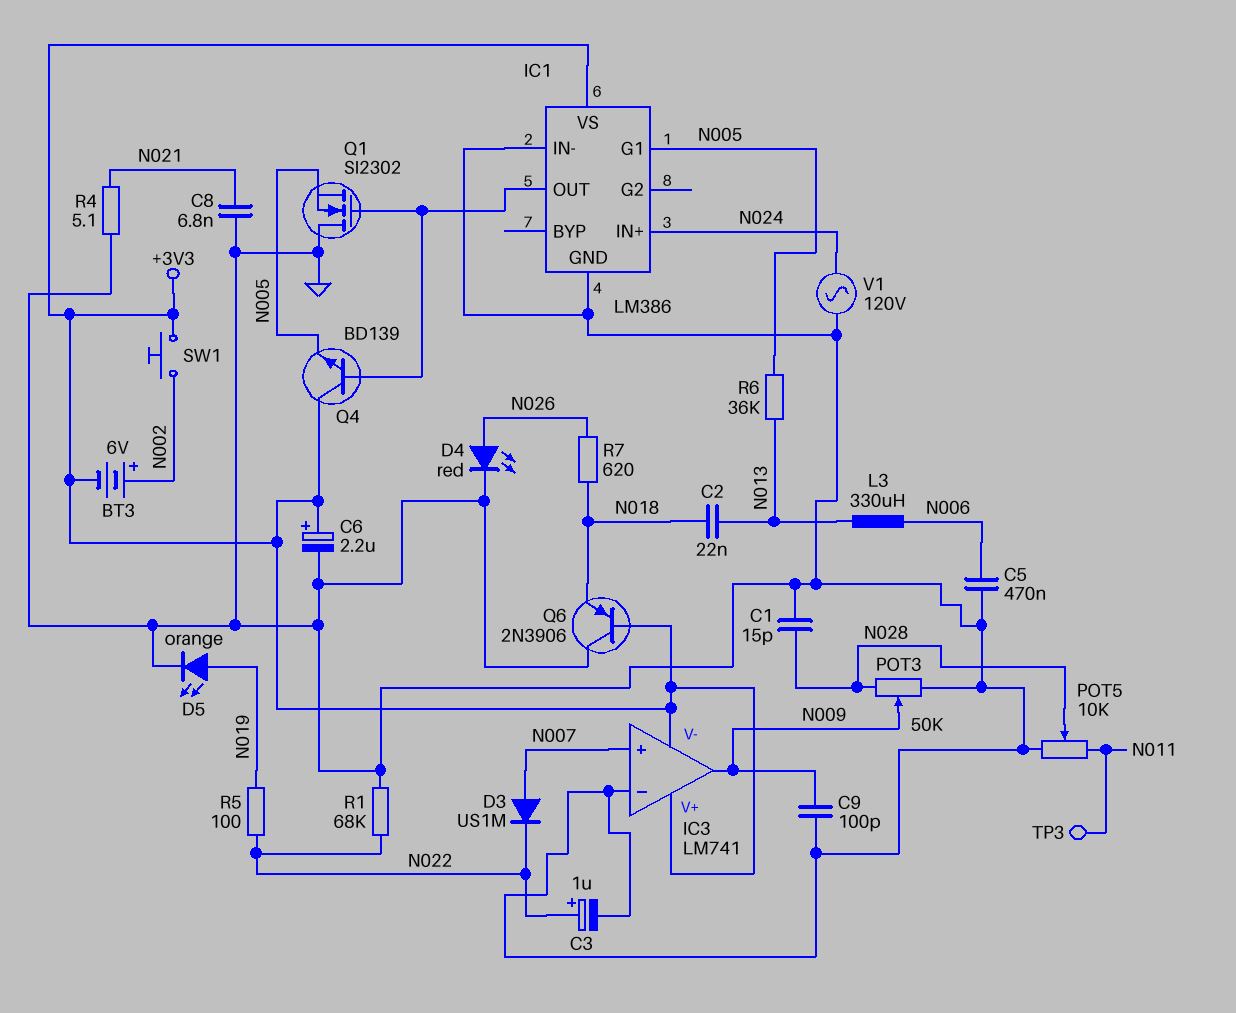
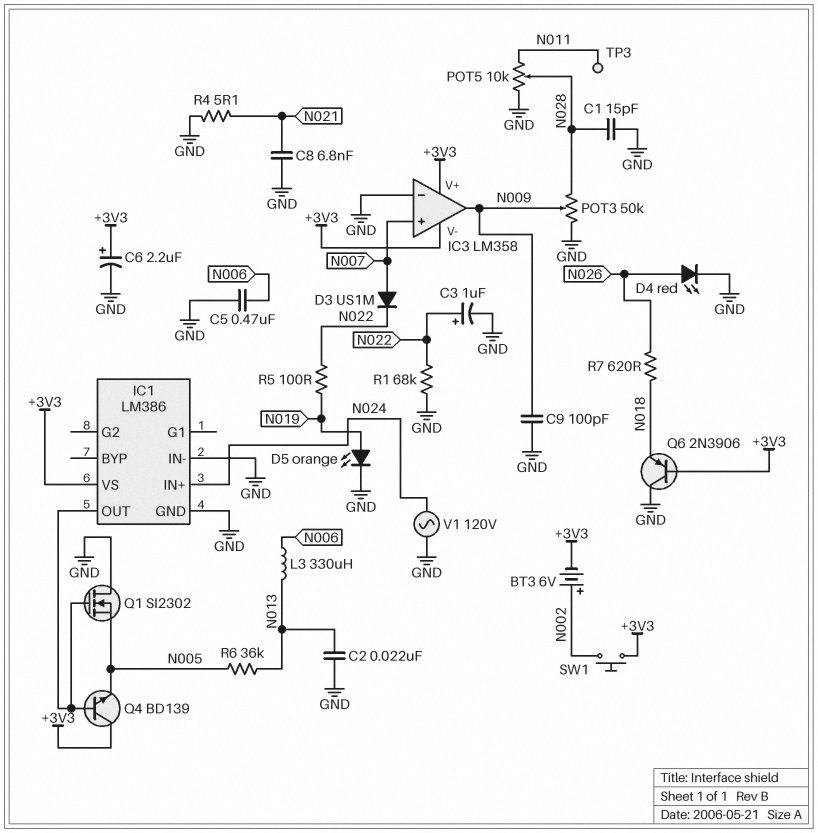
C2: 22nF (N013, N018) -> 22nF (GND, N013)
IC1 pin G1: N005 -> none
IC3: LM741 -> LM358

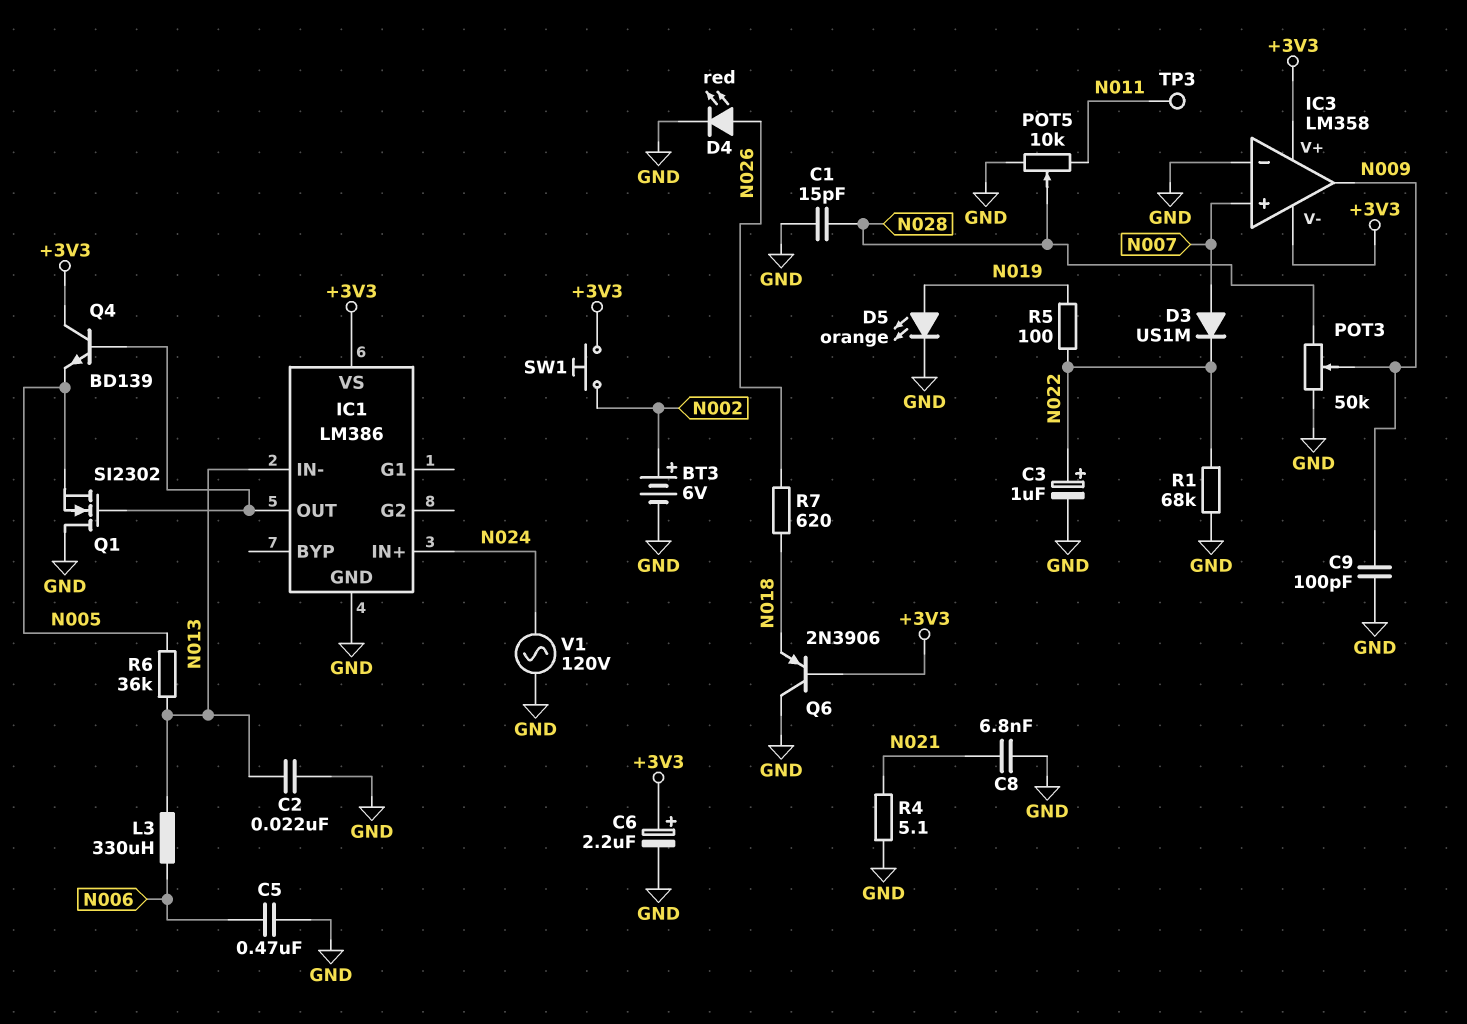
BT3: 6V (plus N002, minus +3V3) -> 6V (plus N002, minus GND)
IC1 pin IN-: GND -> N013

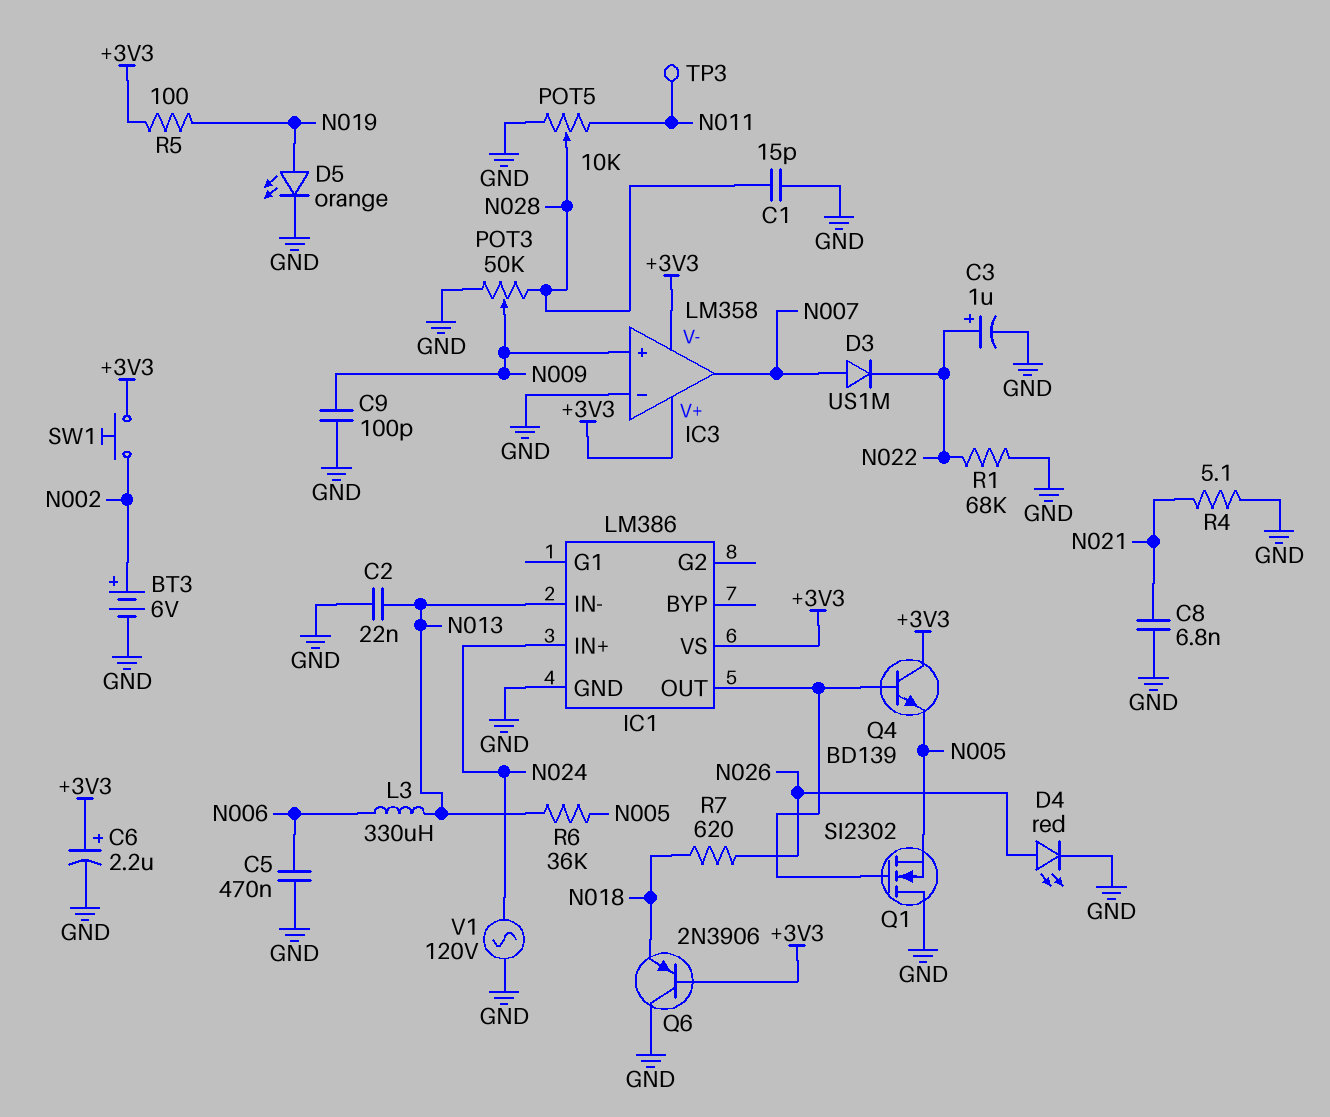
IC3 pin in+: N007 -> N009
IC3 pin out: N009 -> N007
R5: 100 (N019, N022) -> 100 (+3V3, N019)

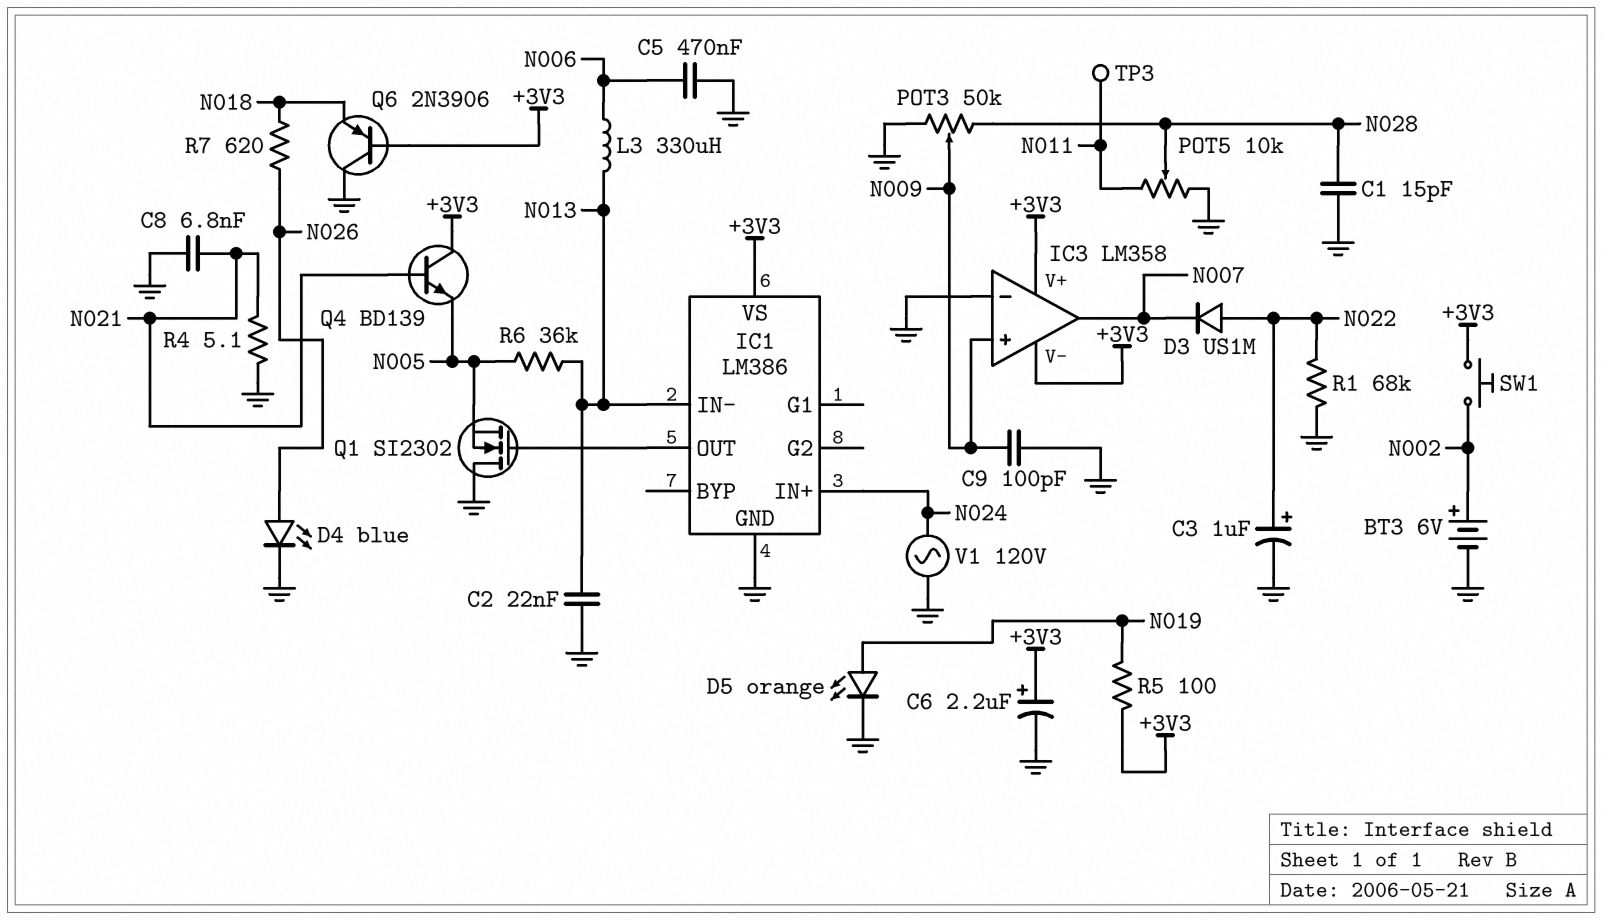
D3: diode US1M (A N007, K N022) -> diode US1M (A N022, K N007)
D4: LED red (A N026, K GND) -> LED blue (A N026, K GND)
Q4: NPN BD139 (B IC1/OUT, C +3V3, E N005) -> NPN BD139 (B N021, C +3V3, E N005)

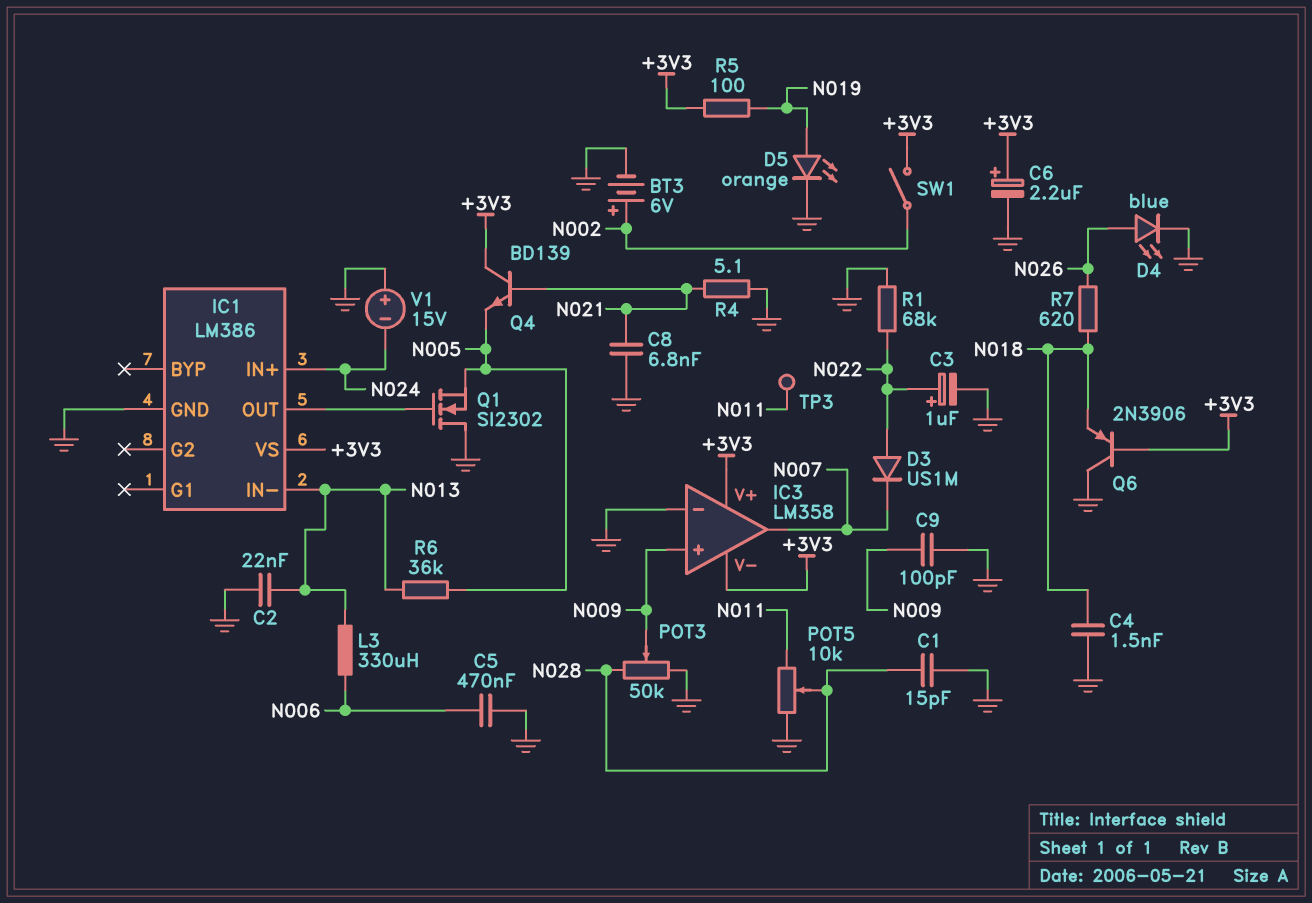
C4: none -> 1.5nF (GND, N018)
SW1: button (+3V3, N002) -> switch (+3V3, N002)
V1: AC 120V (GND, N024) -> 15V (plus GND, minus N024)

